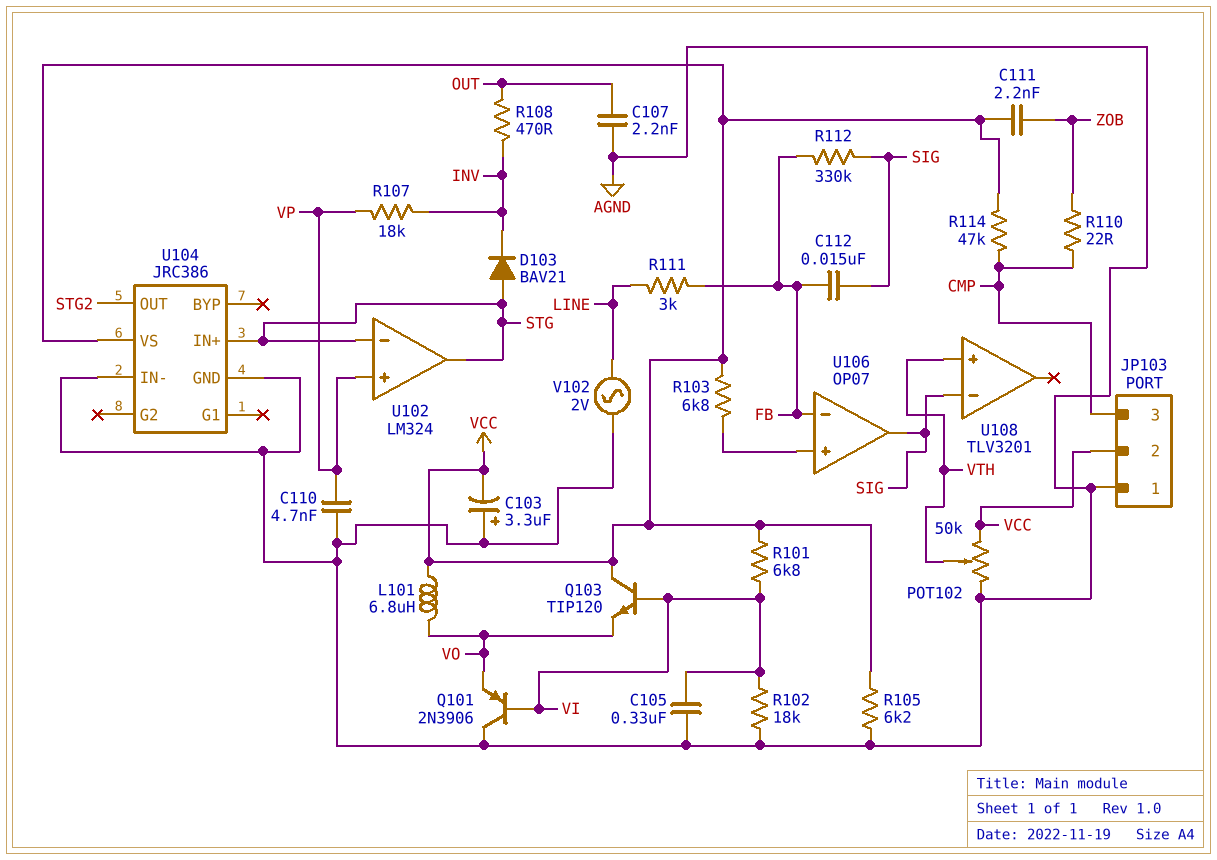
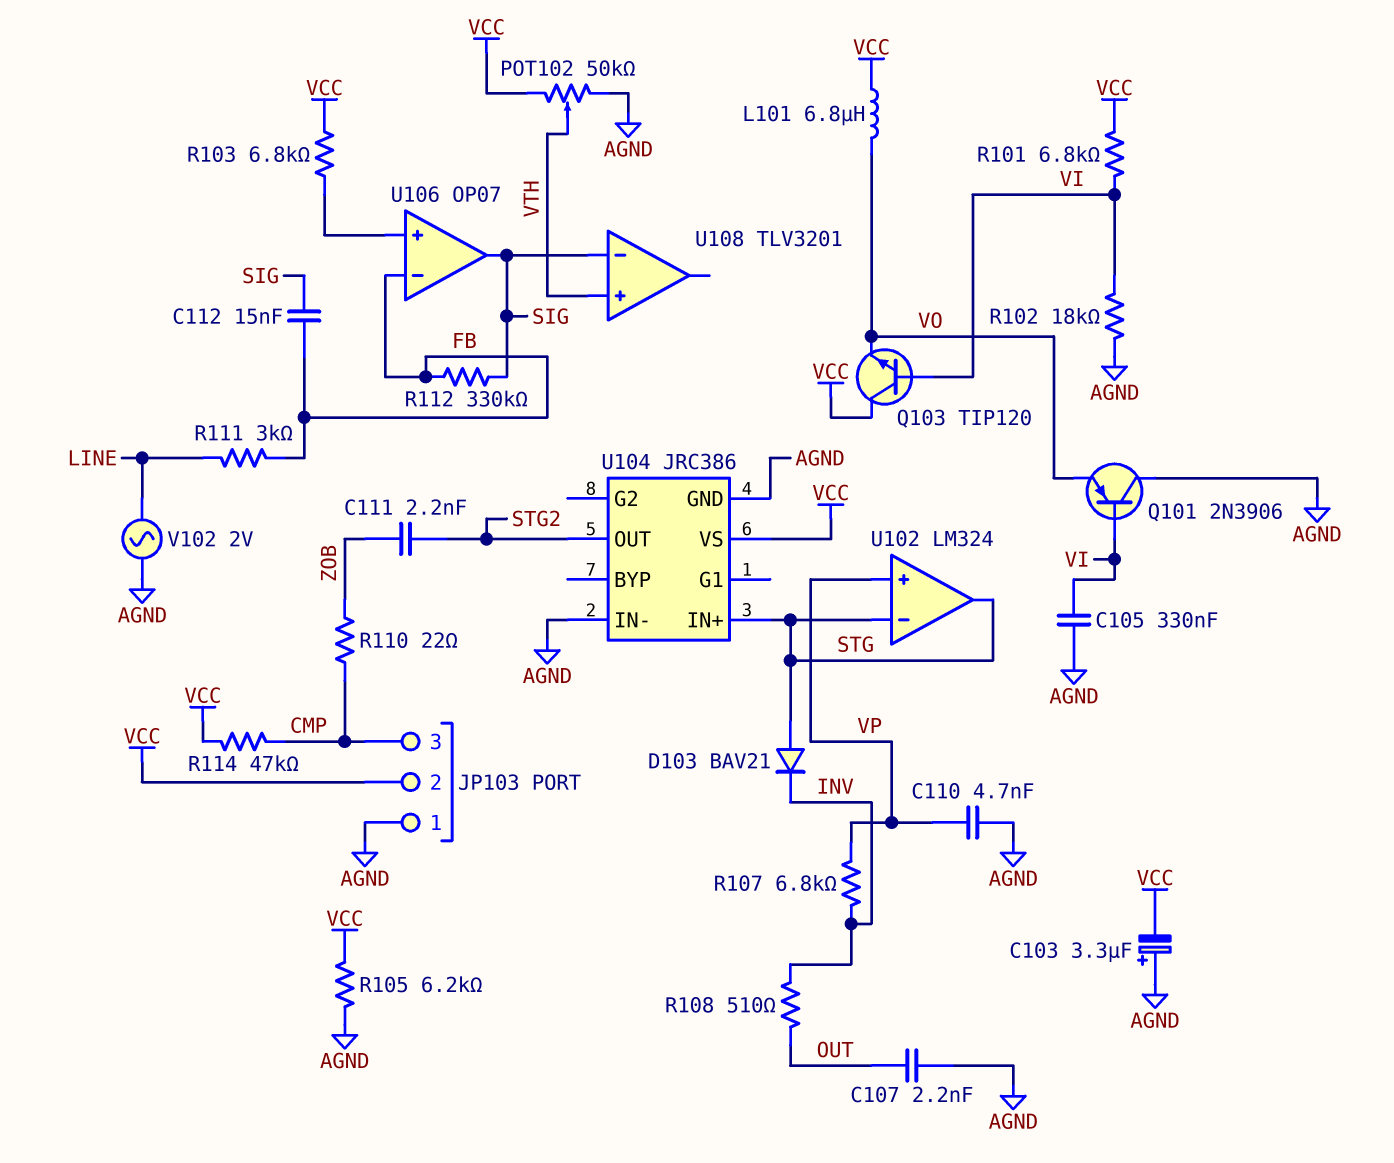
C111: 2.2nF (VCC, ZOB) -> 2.2nF (STG2, ZOB)
R107: 18k (INV, VP) -> 6.8k (INV, VP)
R108: 470 (INV, OUT) -> 510 (INV, OUT)

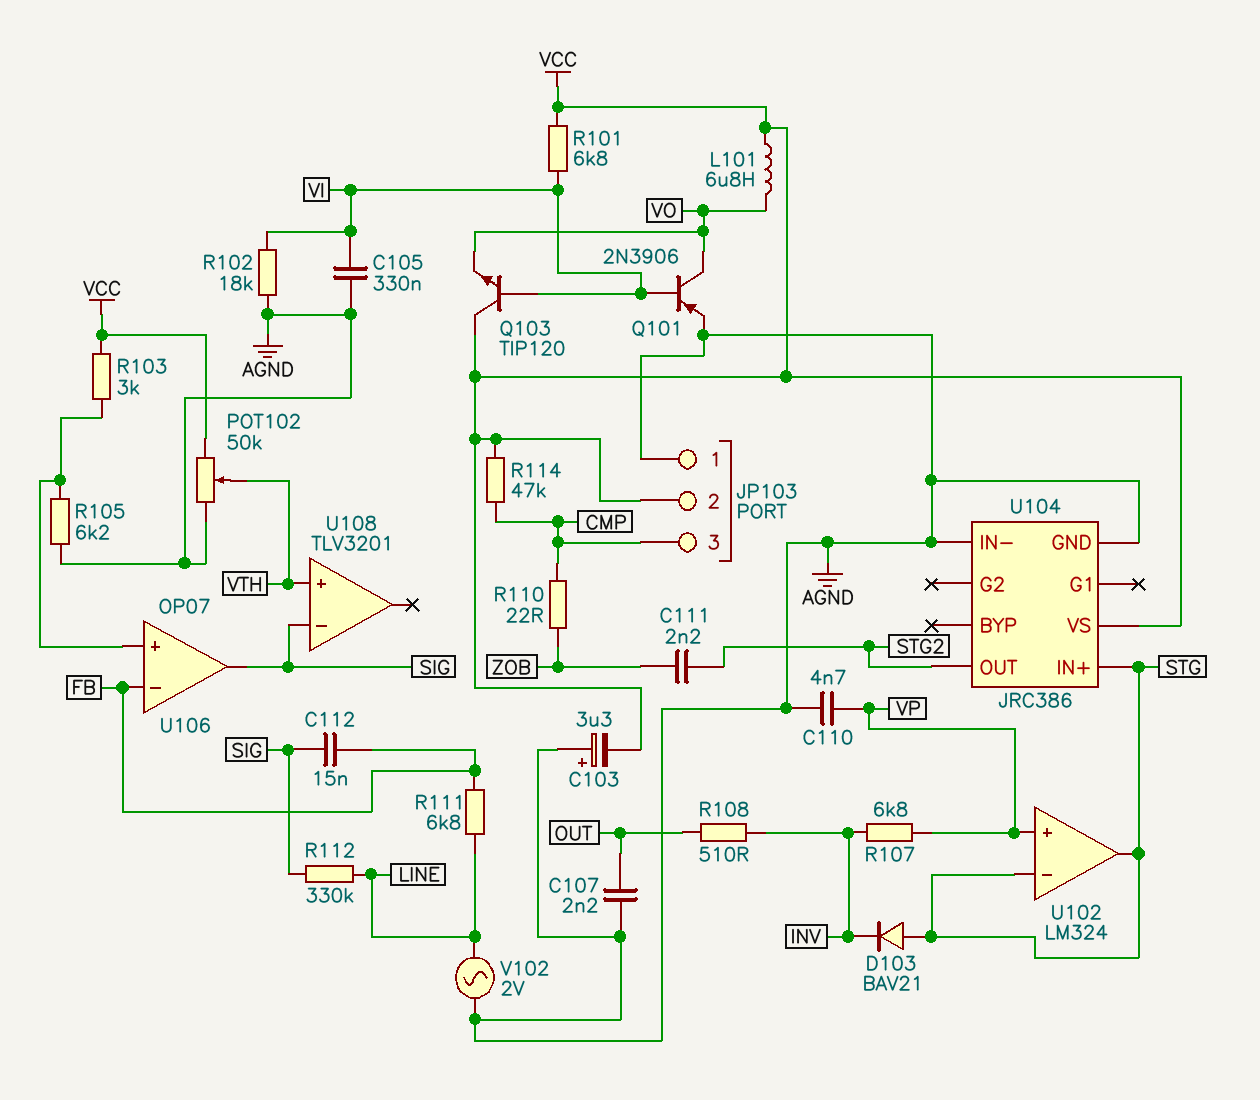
Q101: PNP 2N3906 (B VI, C AGND, E VO) -> PNP 2N3906 (B VI, C VO, E AGND)
R103: 6.8k (U106/in+, VCC) -> 3k (U106/in+, VCC)
R105: 6.2k (AGND, VCC) -> 6.2k (AGND, U106/in+)
R111: 3k (FB, LINE) -> 6.8k (FB, LINE)
R112: 330k (FB, SIG) -> 330k (LINE, SIG)

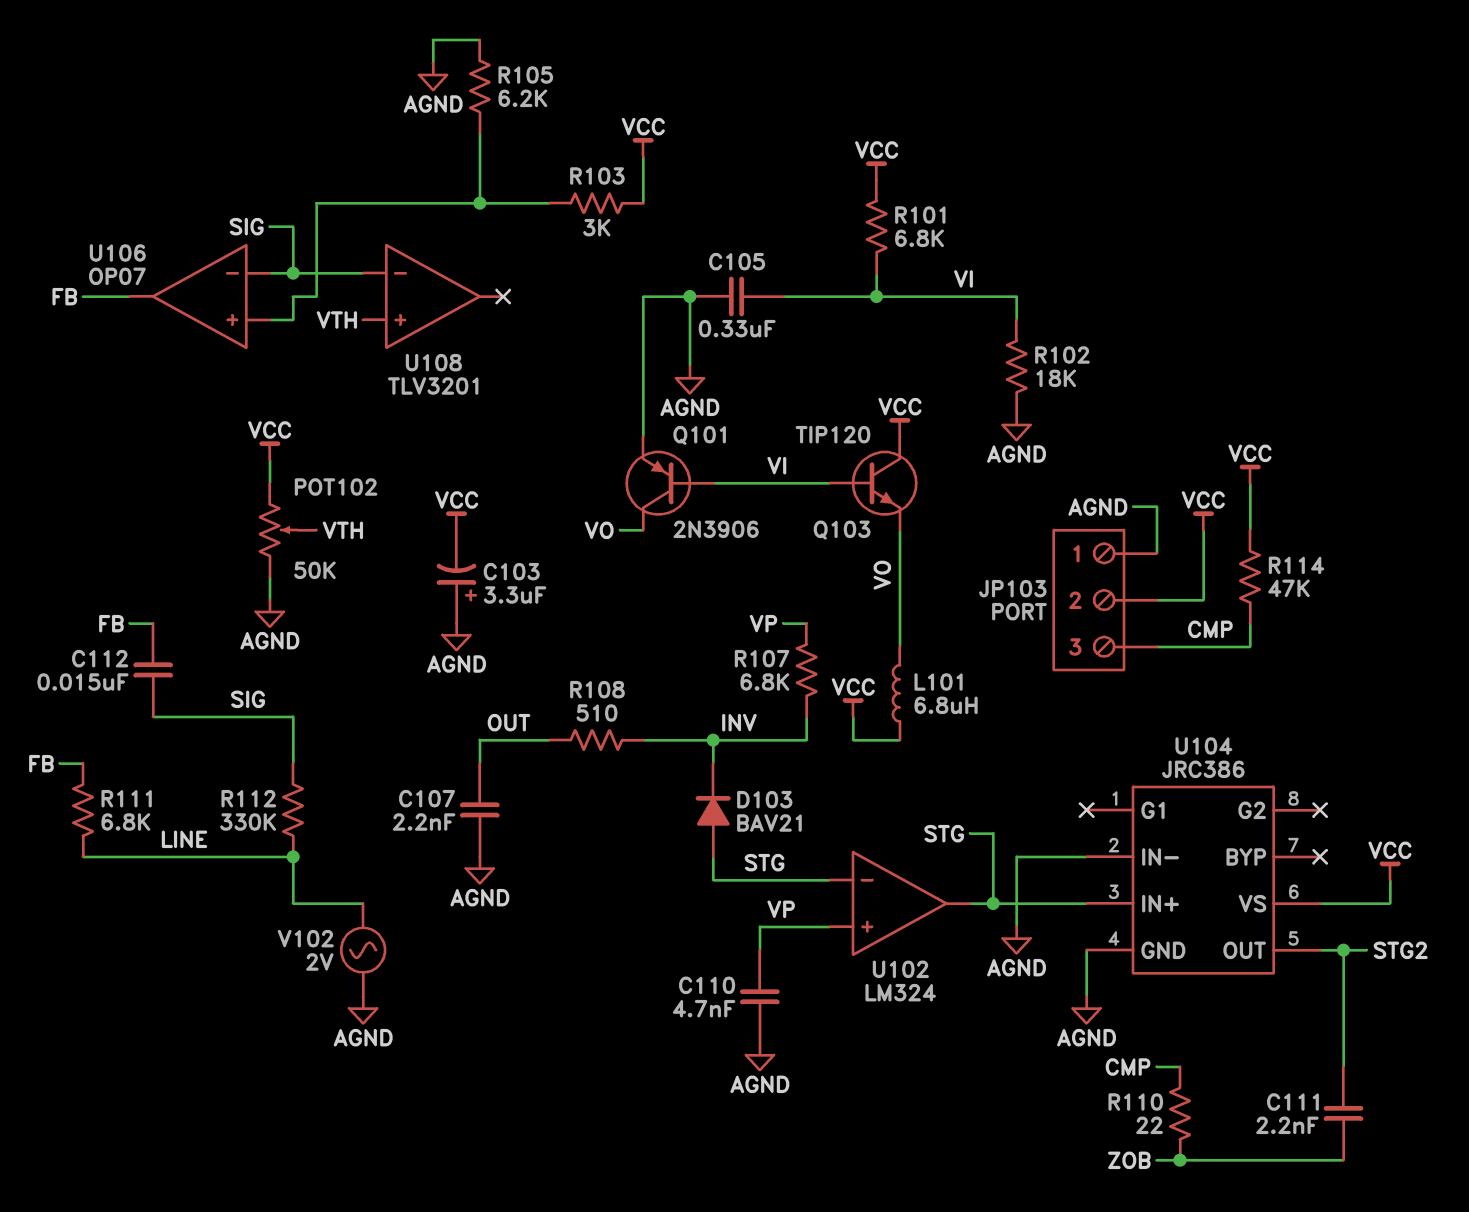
U106 pin in-: FB -> SIG
U106 pin out: SIG -> FB

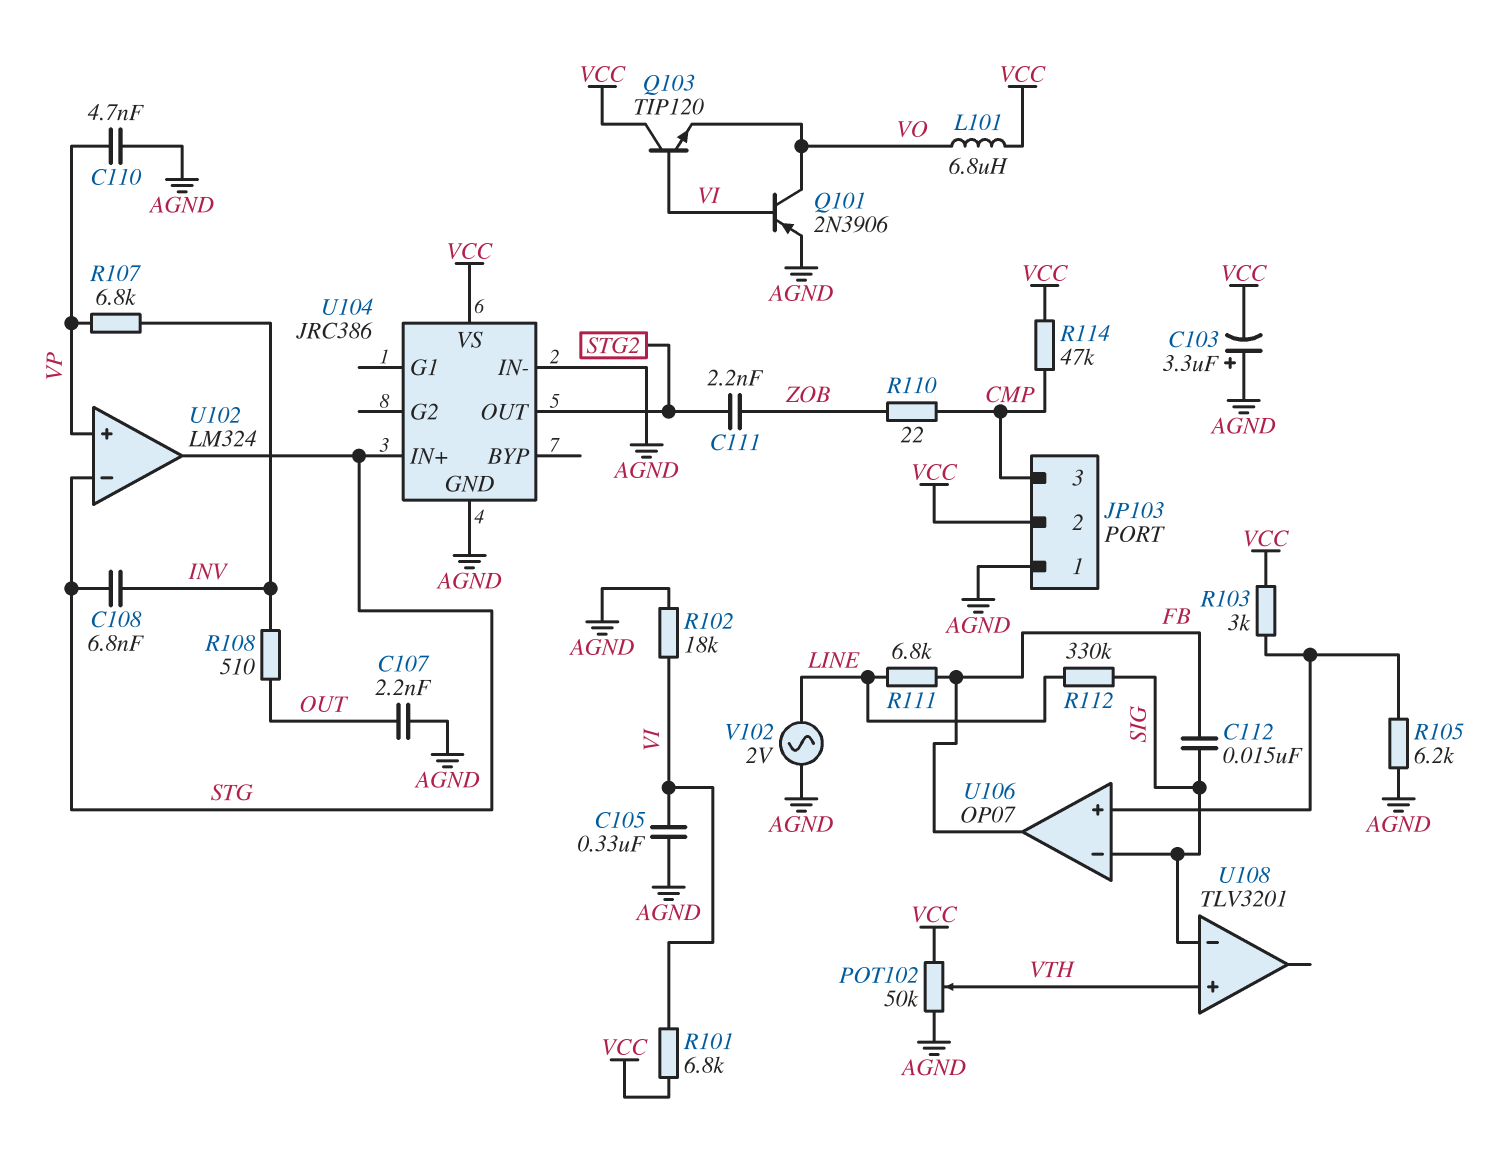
C108: none -> 6.8nF (INV, STG)
D103: diode BAV21 (A STG, K INV) -> none

